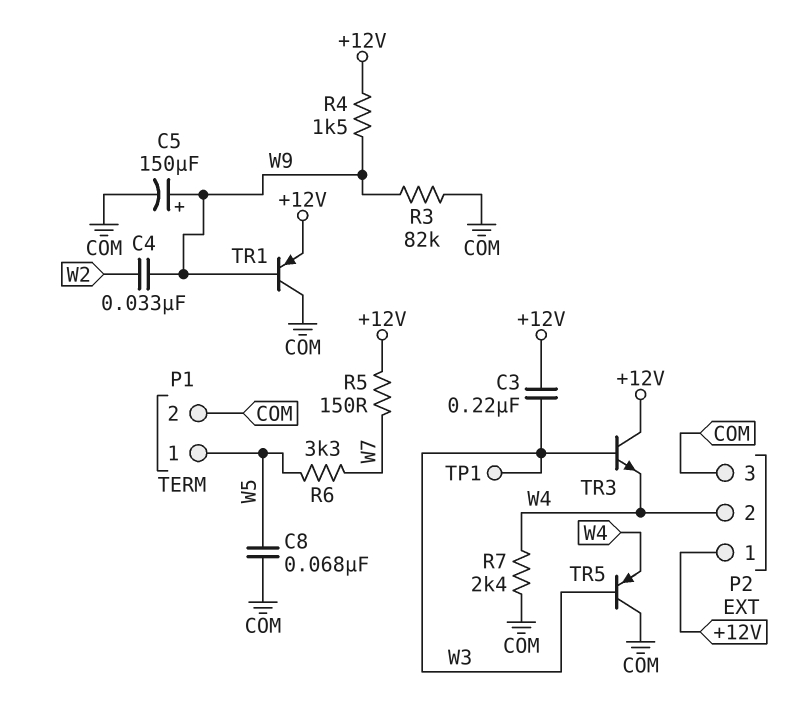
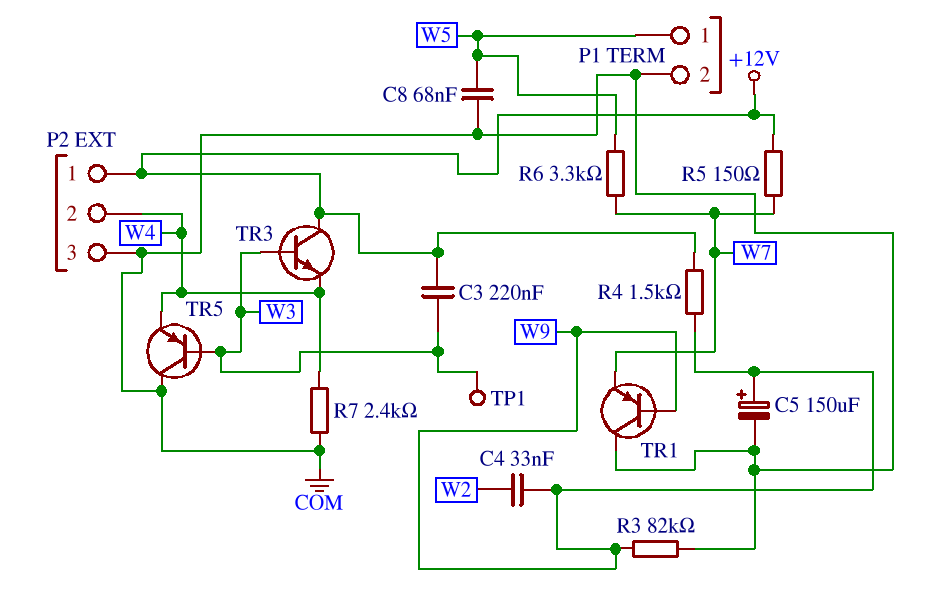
TR1: PNP (B W9, C COM, E +12V) -> PNP (B W9, C COM, E W7)

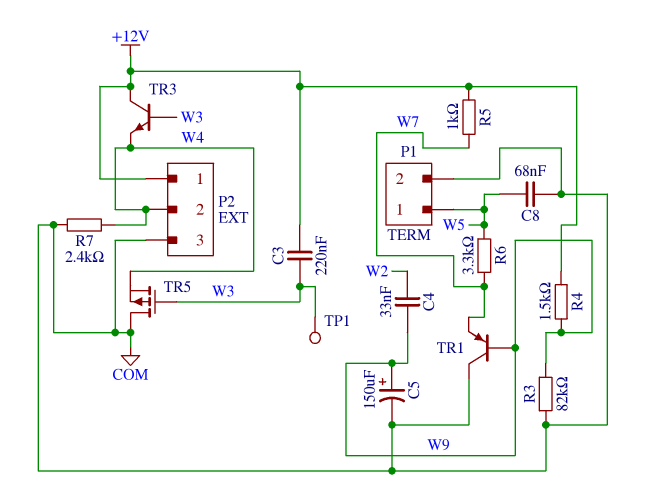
R5: 150 (+12V, W7) -> 1k (+12V, W7)
TR5: PNP (B W3, C COM, E W4) -> PMOS (G W3, D COM, S W4)

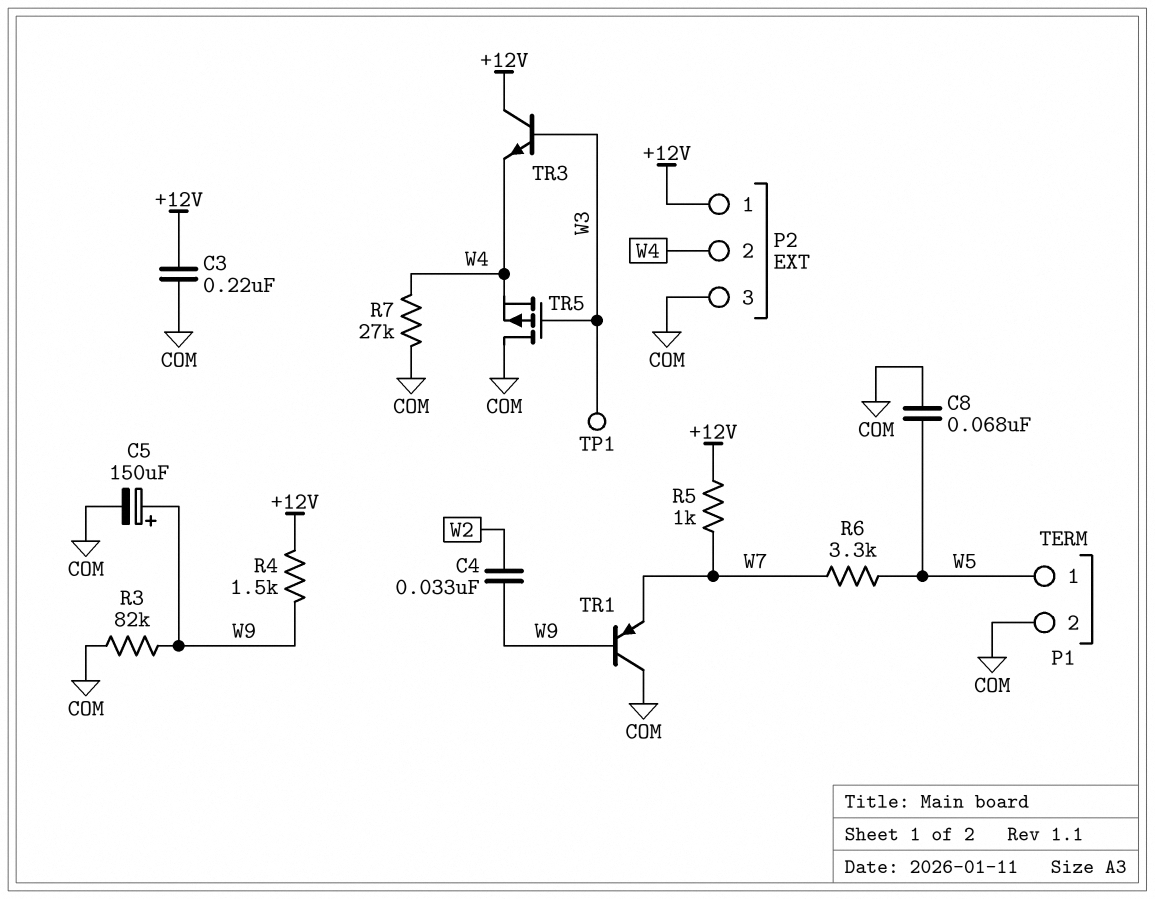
C3: 220nF (+12V, W3) -> 220nF (+12V, COM)
R7: 2.4k (COM, W4) -> 27k (COM, W4)

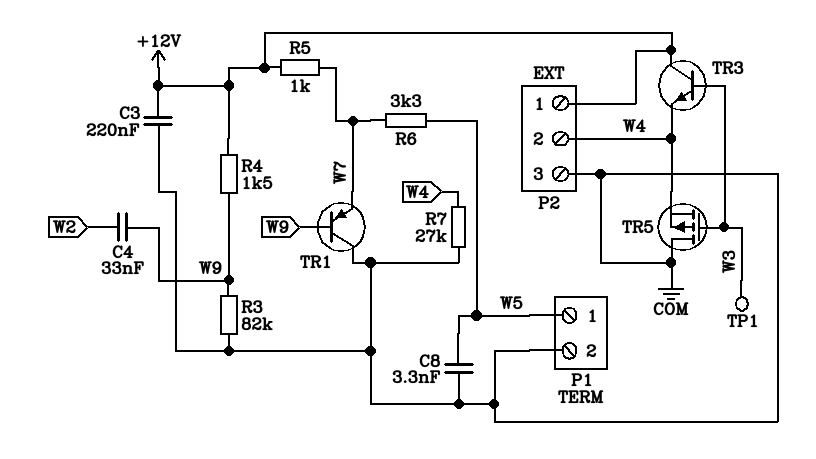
C5: 150uF (plus W9, minus COM) -> none
C8: 68nF (COM, W5) -> 3.3nF (COM, W5)

